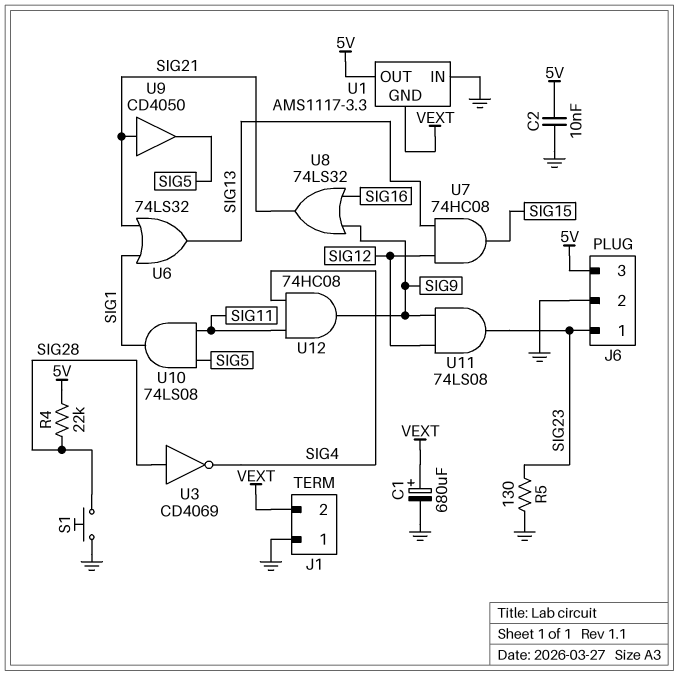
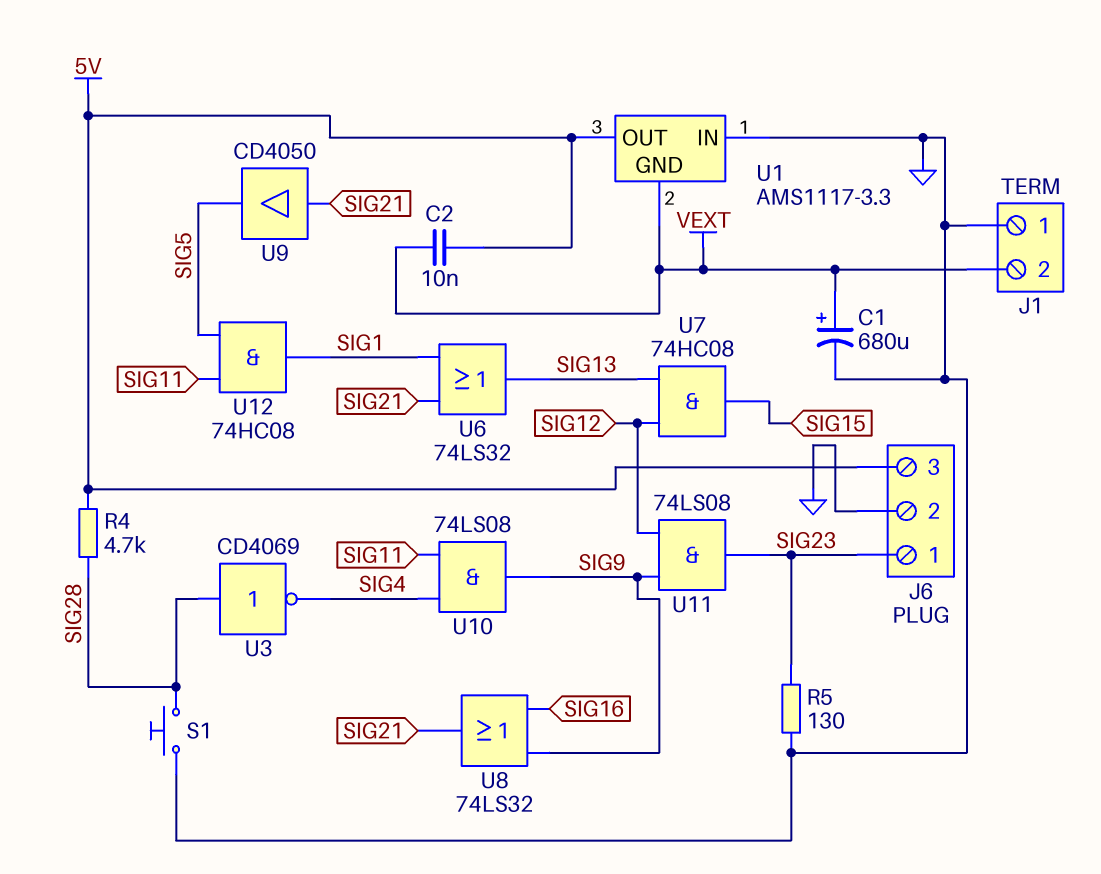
C2: 10nF (5V, GND) -> 10nF (5V, VEXT)
R4: 22k (5V, SIG28) -> 4.7k (5V, SIG28)
U10: AND 74LS08 (in SIG5, in SIG11, out SIG1) -> AND 74LS08 (in SIG4, in SIG11, out SIG9)
U12: AND 74HC08 (in SIG4, in SIG11, out SIG9) -> AND 74HC08 (in SIG5, in SIG11, out SIG1)

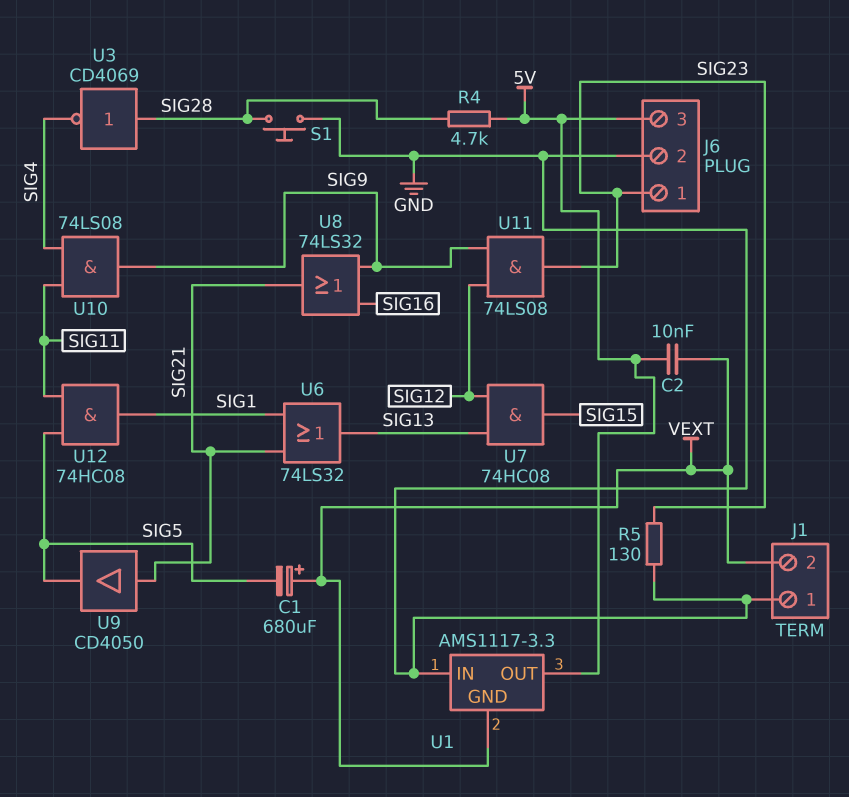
C1: 680uF (plus VEXT, minus GND) -> 680uF (plus VEXT, minus SIG5)

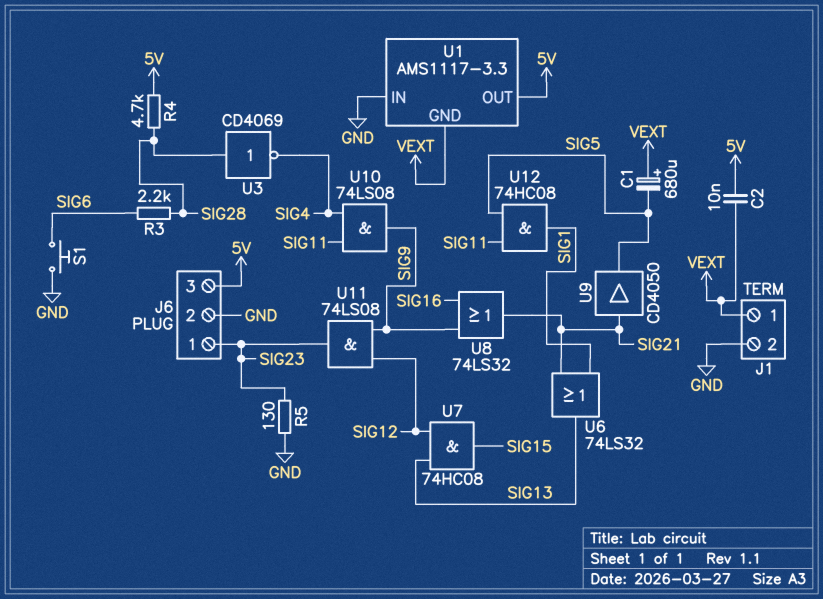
J1 pin 1: GND -> VEXT
J1 pin 2: VEXT -> GND
R3: none -> 2.2k (SIG6, SIG28)
S1: button (GND, SIG28) -> button (GND, SIG6)

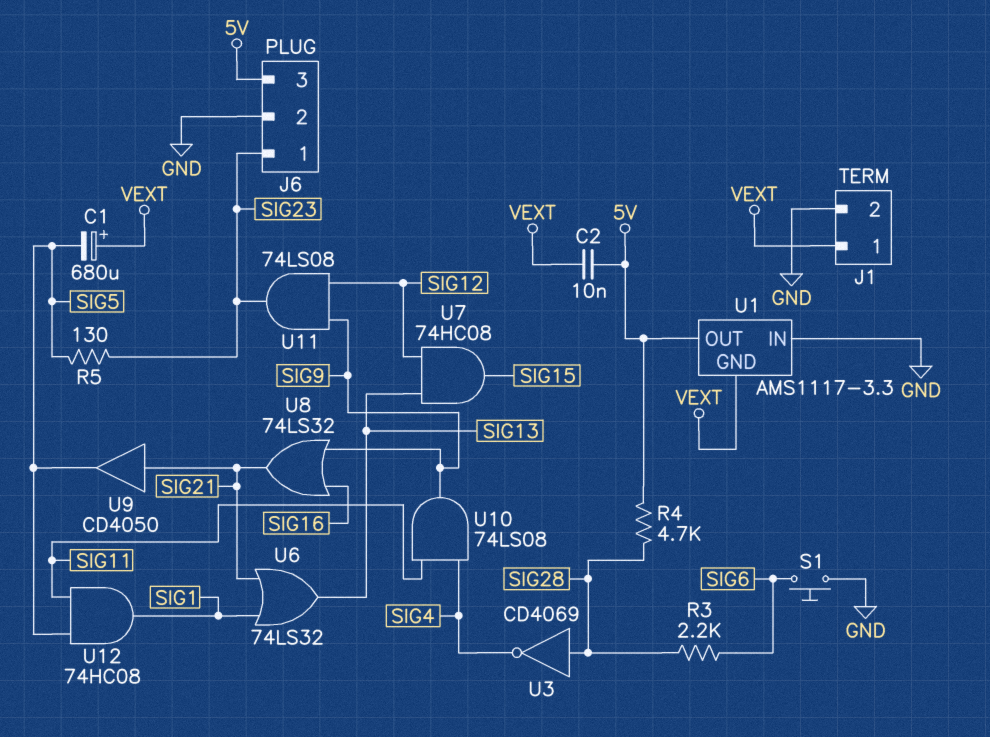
R5: 130 (GND, SIG23) -> 130 (SIG5, SIG23)

